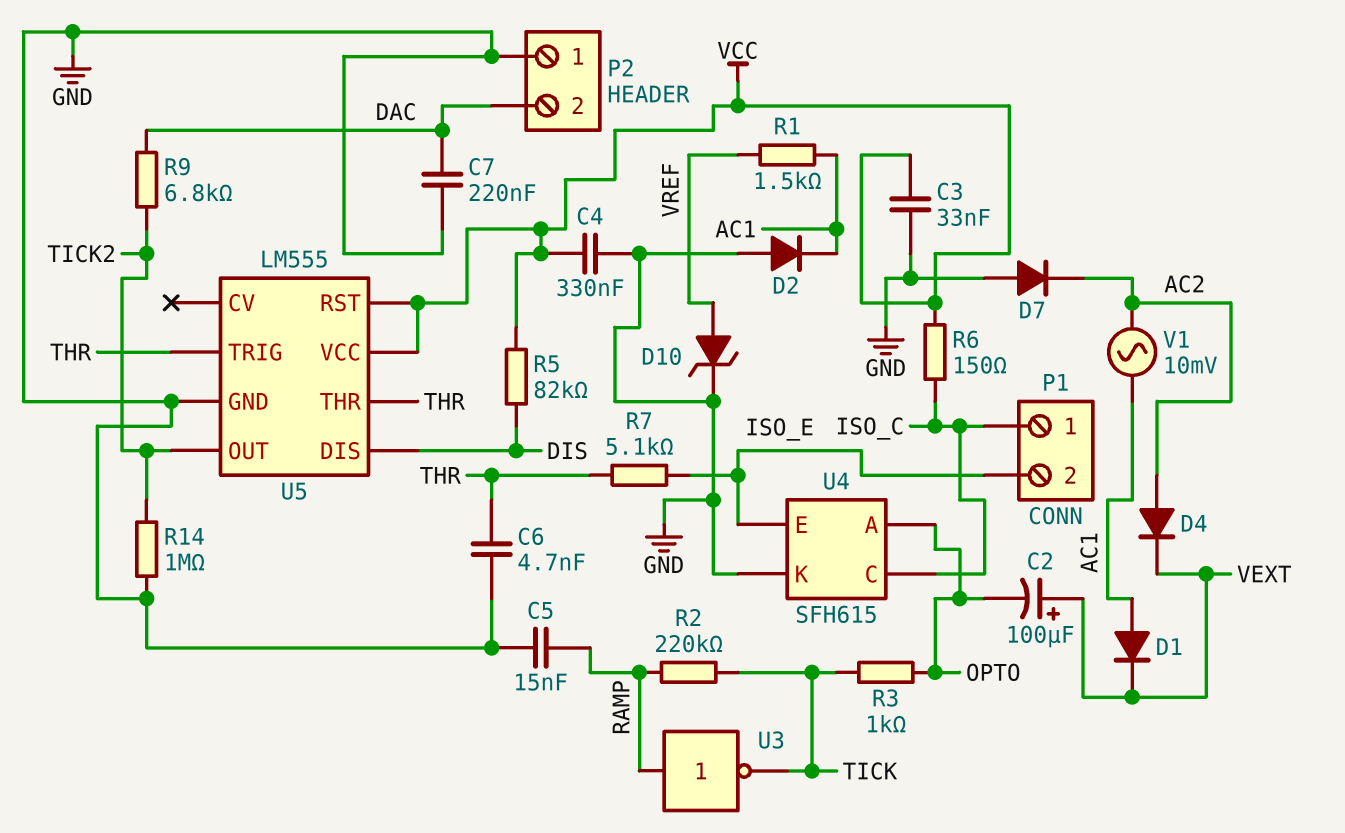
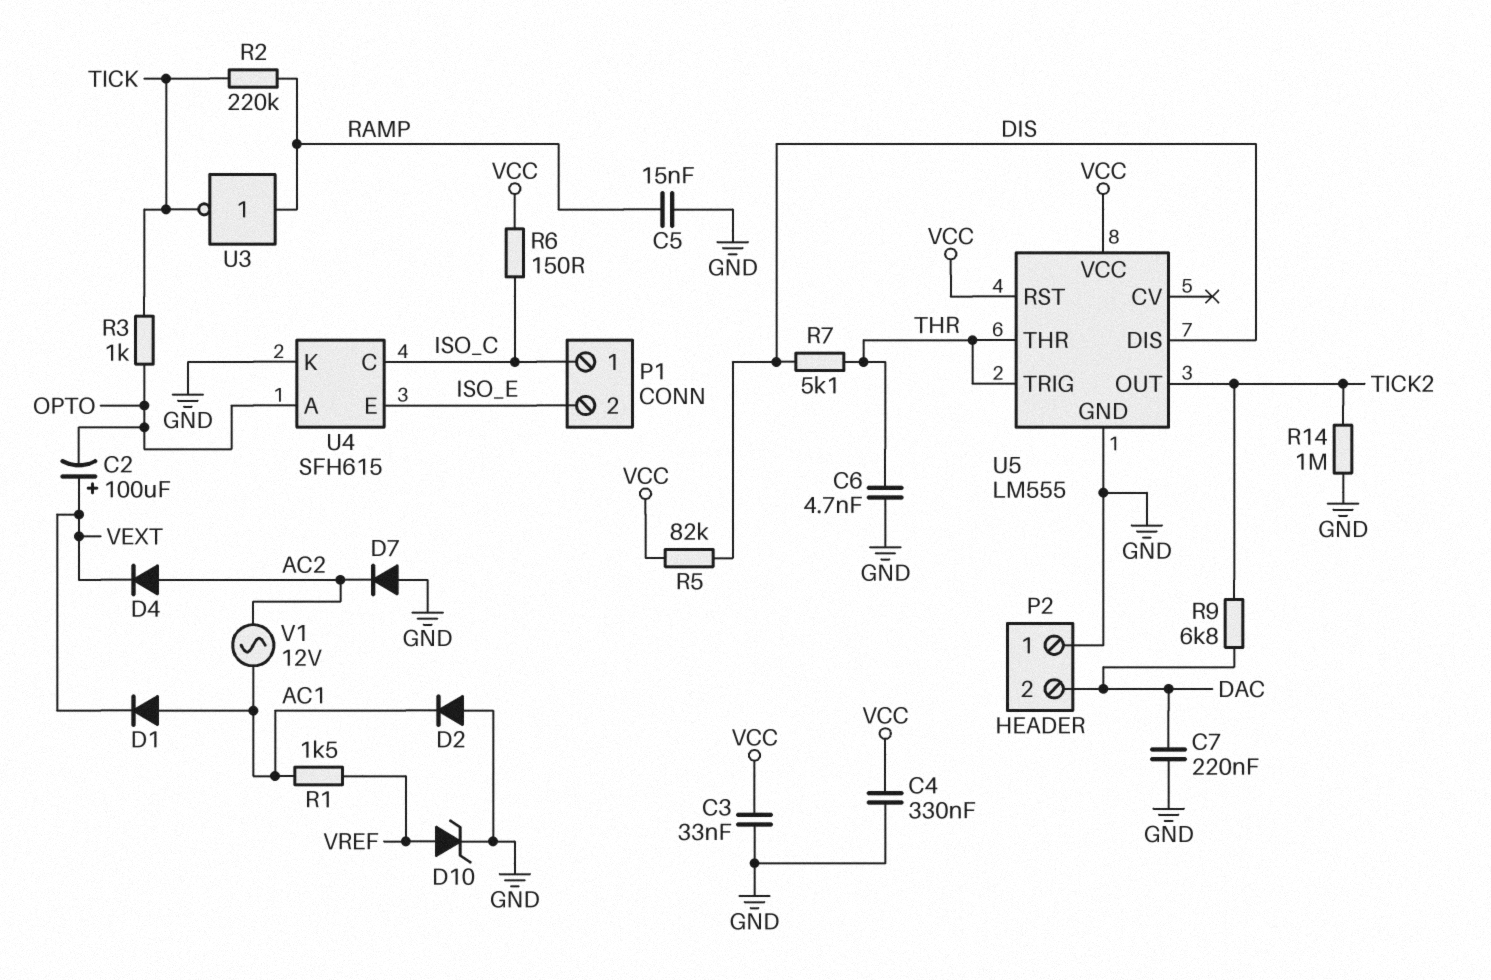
R7: 5.1k (ISO_E, THR) -> 5.1k (DIS, THR)
V1: AC 10mV (AC1, AC2) -> AC 12V (AC1, AC2)

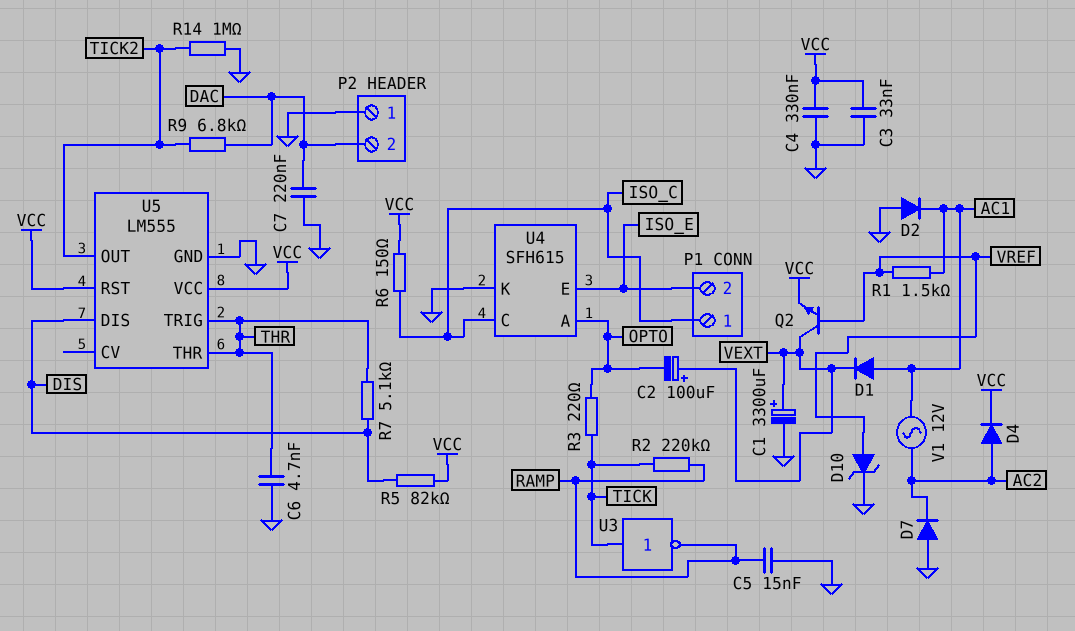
C1: none -> 3300uF (plus VEXT, minus GND)
D4: diode (A AC2, K VEXT) -> diode (A AC2, K VCC)
Q2: none -> NPN (B VREF, C VEXT, E VCC)
R3: 1k (OPTO, TICK) -> 220 (OPTO, TICK)
U3: NOT (in RAMP, out TICK) -> NOT (in TICK, out RAMP)

